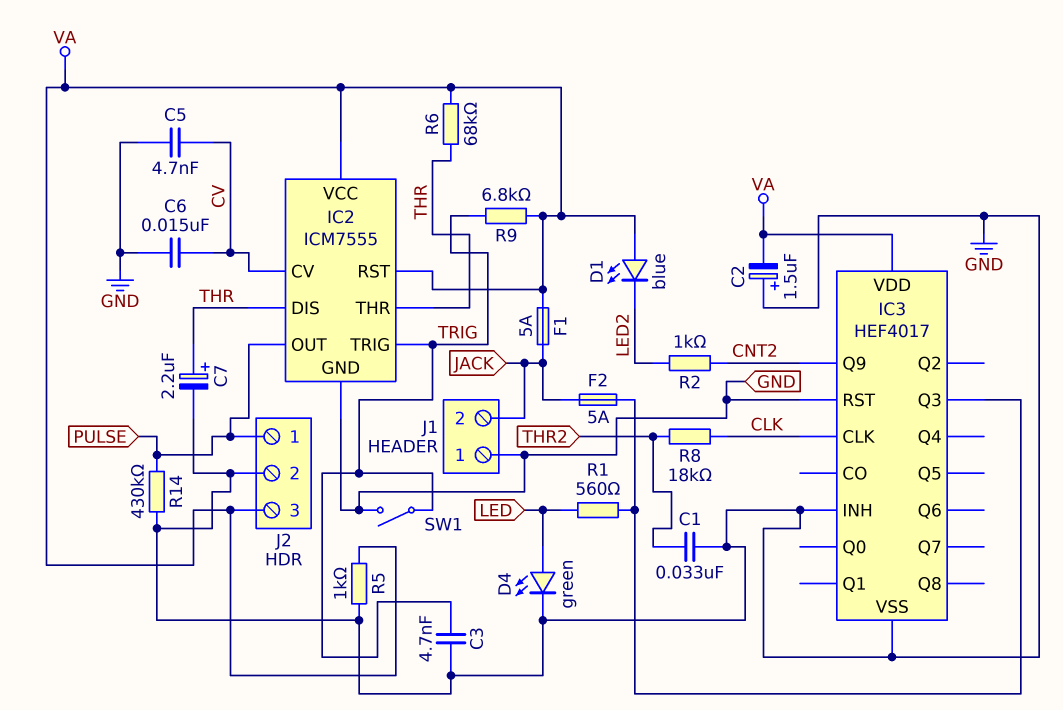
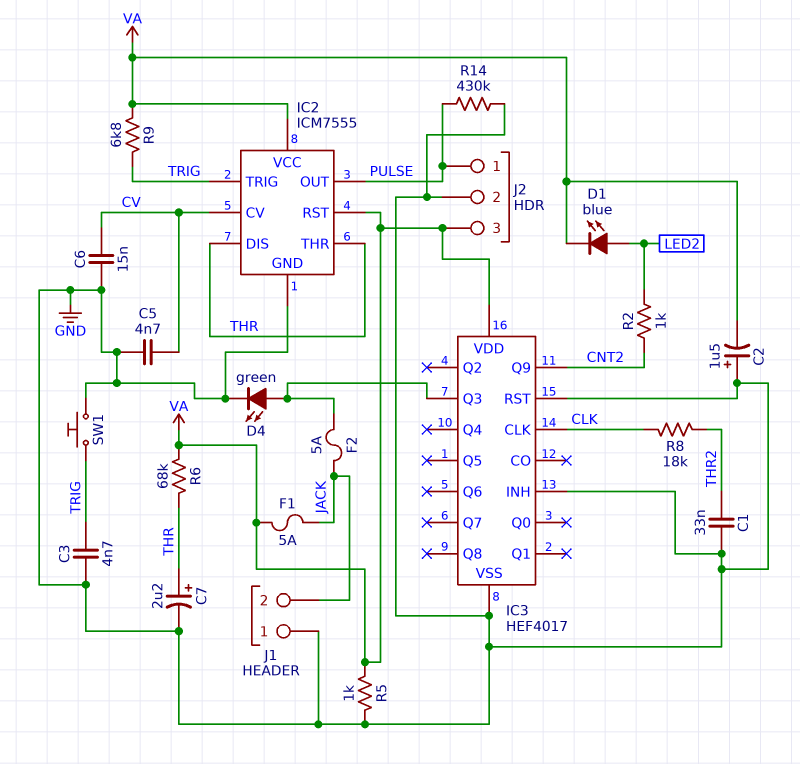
D1: LED blue (A VA, K LED2) -> LED blue (A LED2, K VA)
D4: LED green (A LED, K GND) -> LED green (A IC3/Q3, K GND)
R1: 560 (IC3/Q3, LED) -> none
SW1: switch (GND, TRIG) -> button (GND, TRIG)

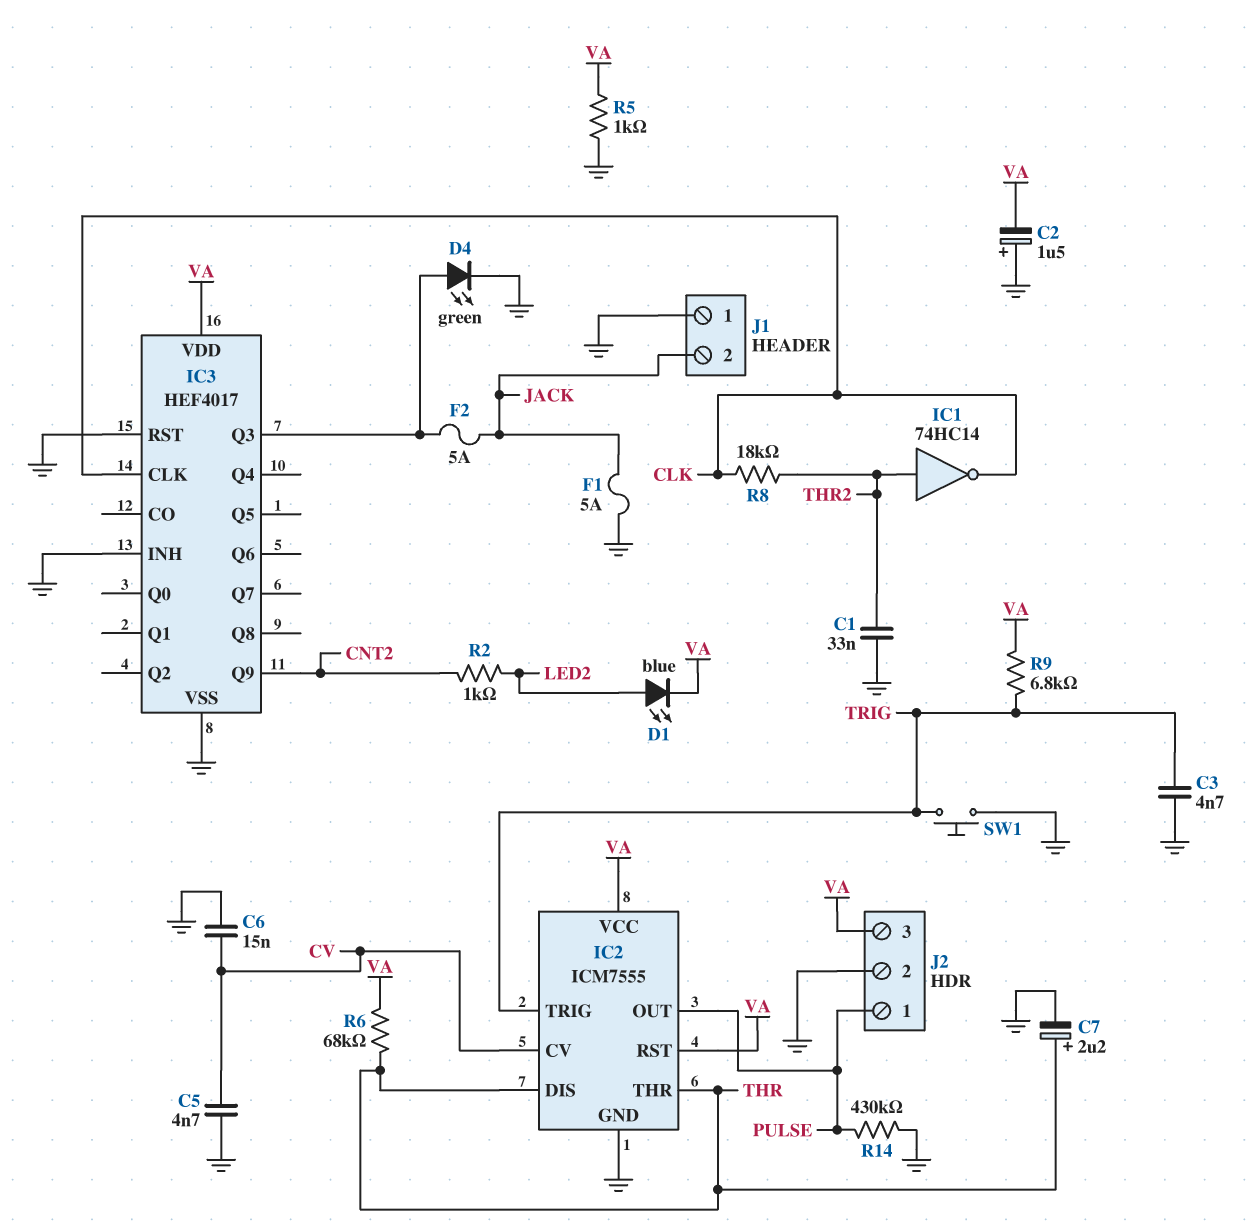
F1: 5A (JACK, VA) -> 5A (GND, JACK)
IC1: none -> NOT 74HC14 (in THR2, out CLK)

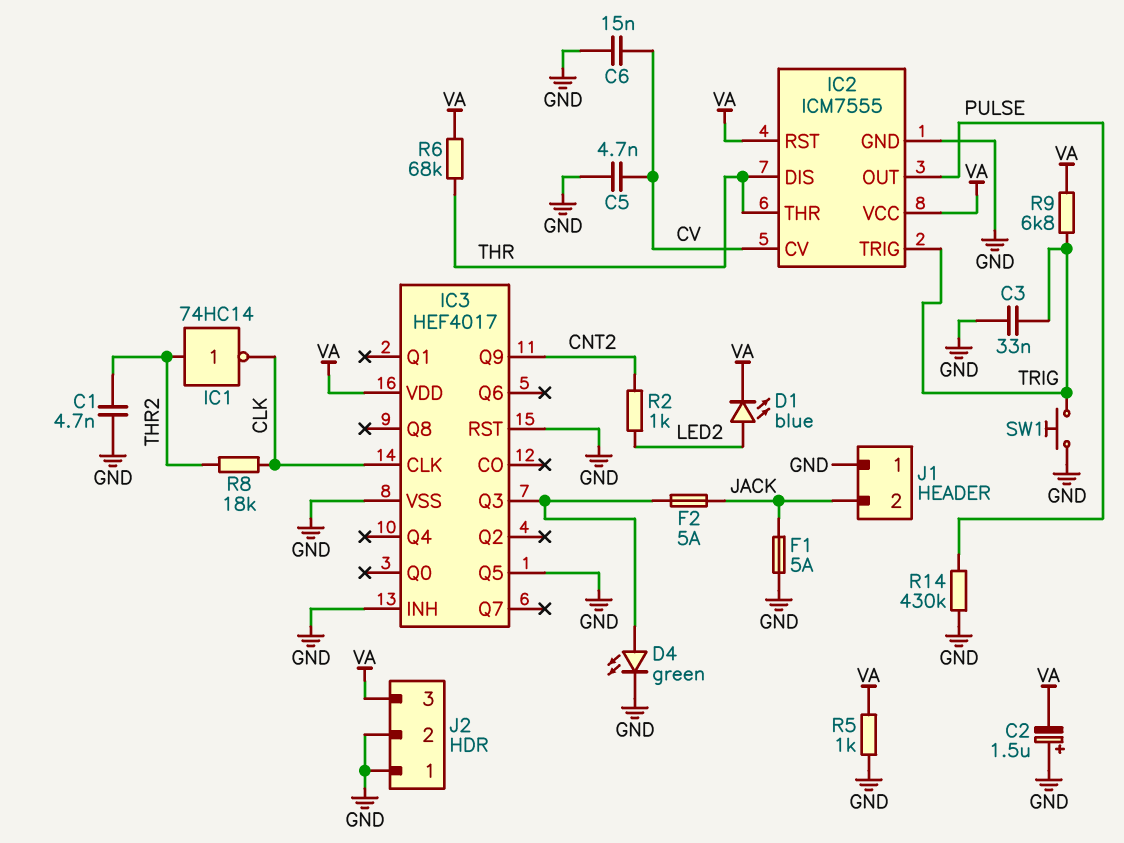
C1: 33nF (GND, THR2) -> 4.7nF (GND, THR2)
C3: 4.7nF (GND, TRIG) -> 33nF (GND, TRIG)
C7: 2.2uF (plus THR, minus GND) -> none
IC3 pin Q5: none -> GND
J2 pin 1: PULSE -> GND

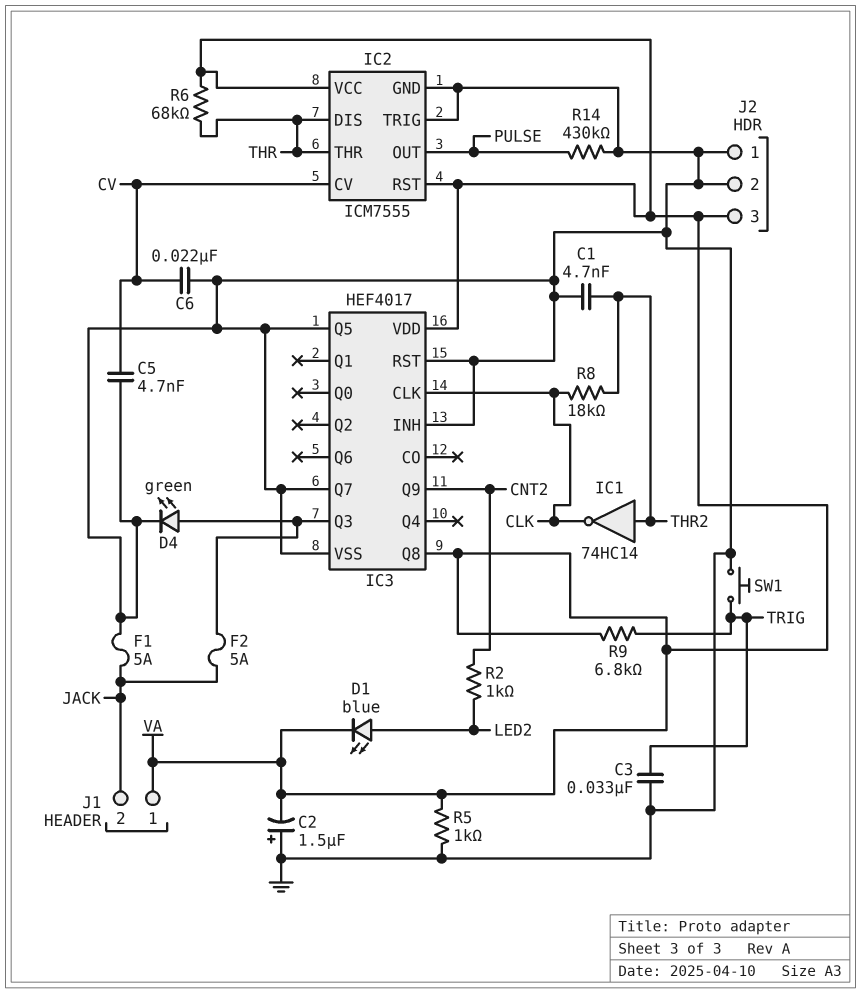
C6: 15nF (CV, GND) -> 22nF (CV, GND)
IC2 pin TRIG: TRIG -> GND
IC3 pin Q7: none -> GND
IC3 pin Q8: none -> VA
J1 pin 1: GND -> VA

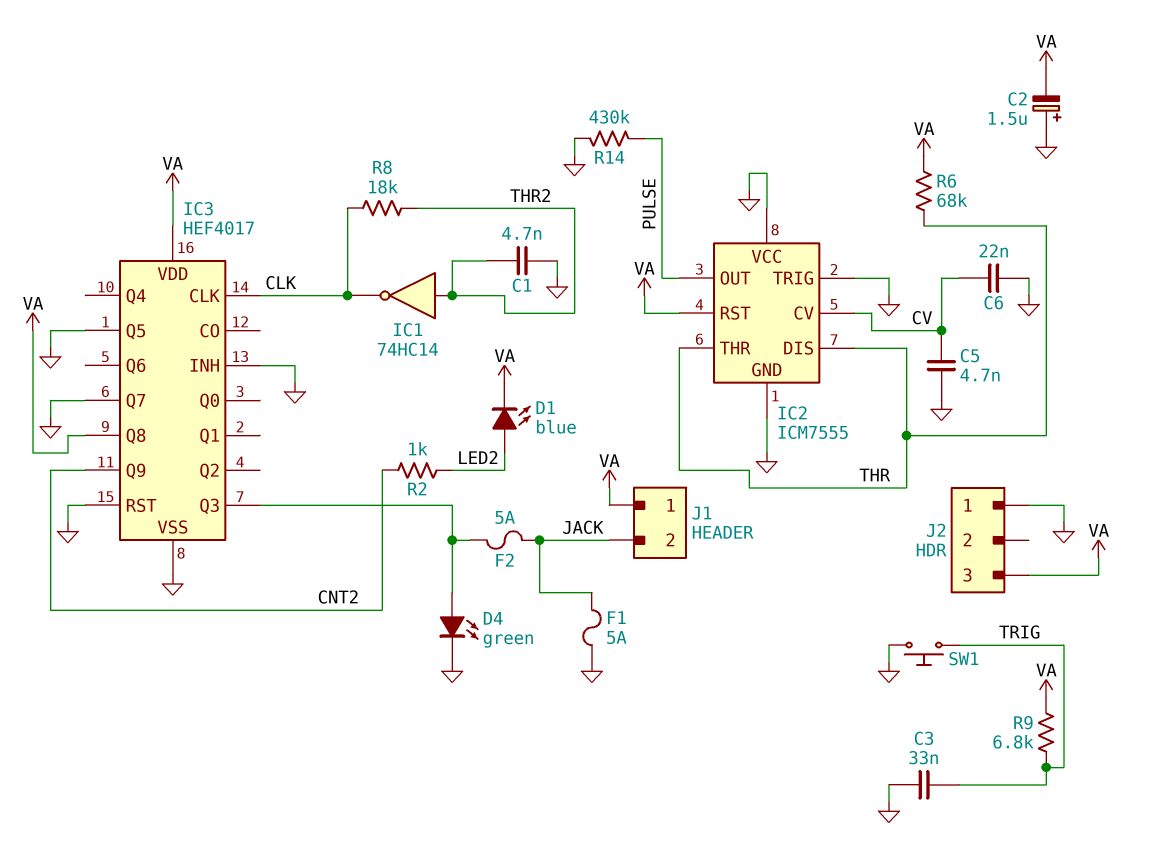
IC2 pin VCC: VA -> GND
J2 pin 2: GND -> none
R5: 1k (GND, VA) -> none

